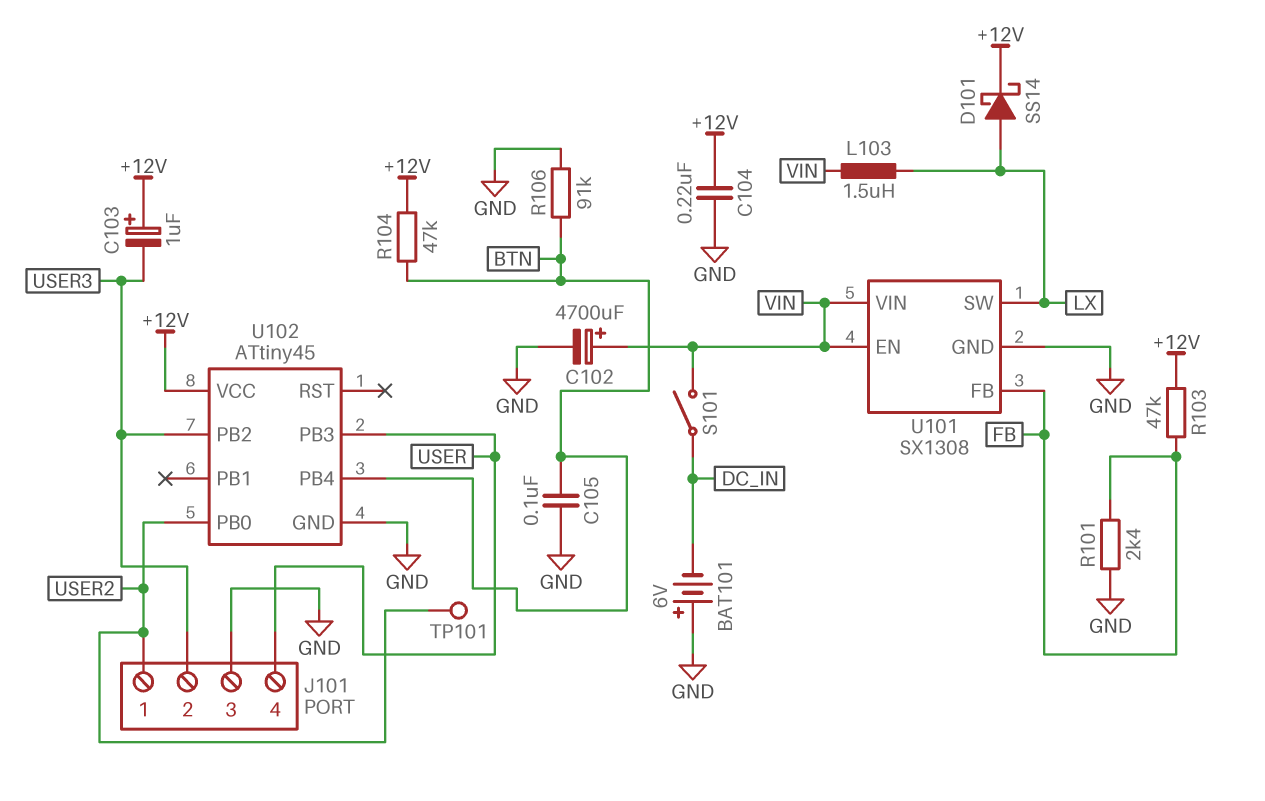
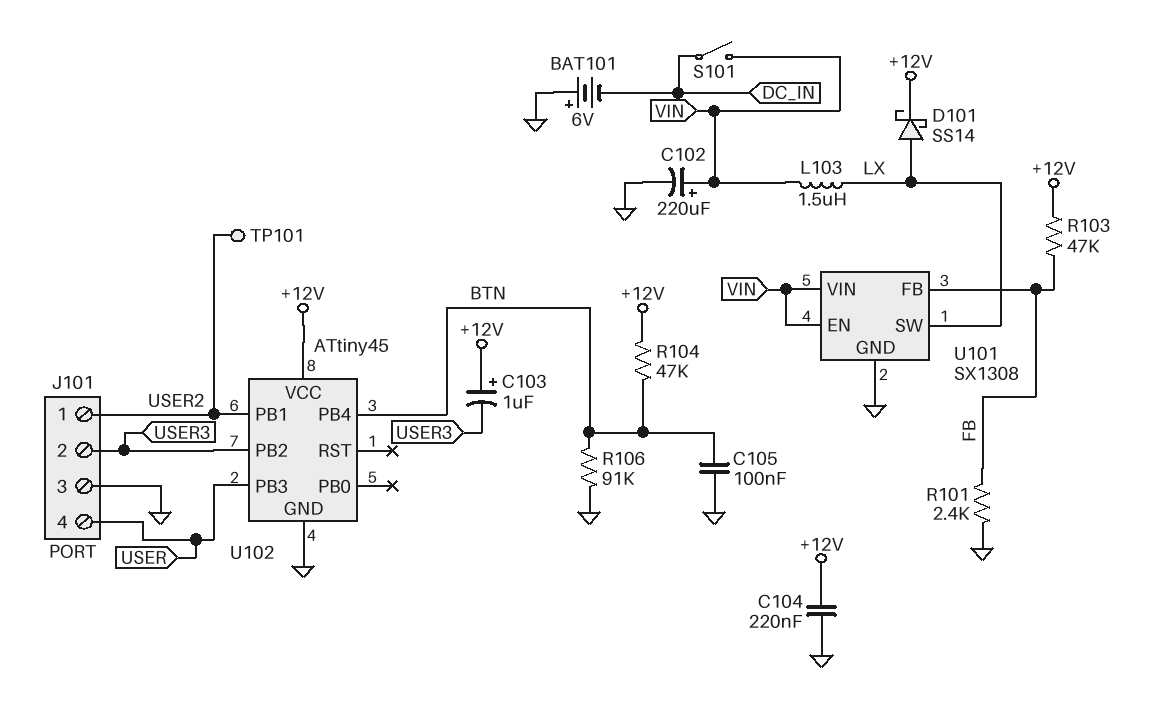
C102: 4700uF (plus VIN, minus GND) -> 220uF (plus VIN, minus GND)
U102 pin PB0: USER2 -> none
U102 pin PB1: none -> USER2

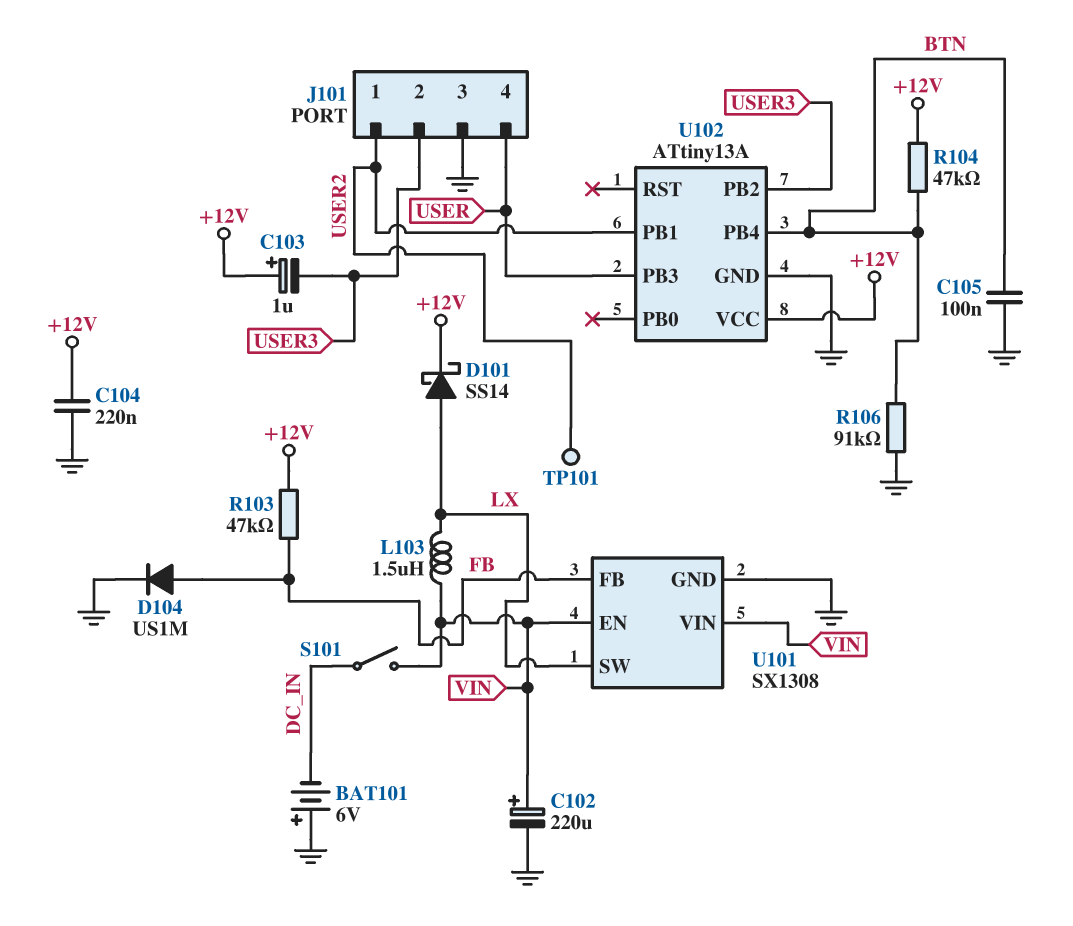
D104: none -> diode US1M (A FB, K GND)
R101: 2.4k (FB, GND) -> none
U102: ATtiny45 -> ATtiny13A

